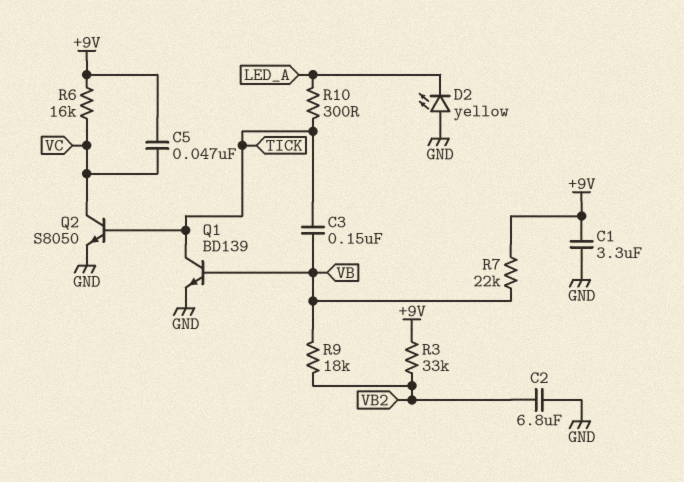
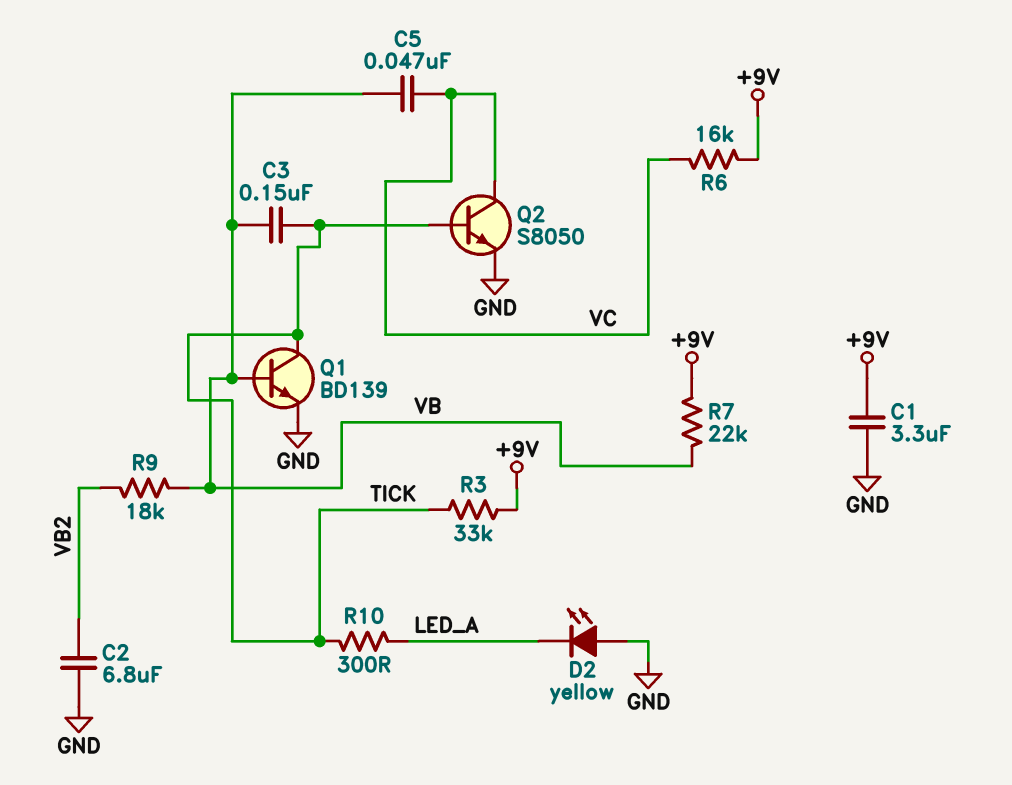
C5: 47nF (+9V, VC) -> 47nF (VB, VC)
R3: 33k (+9V, VB2) -> 33k (+9V, TICK)

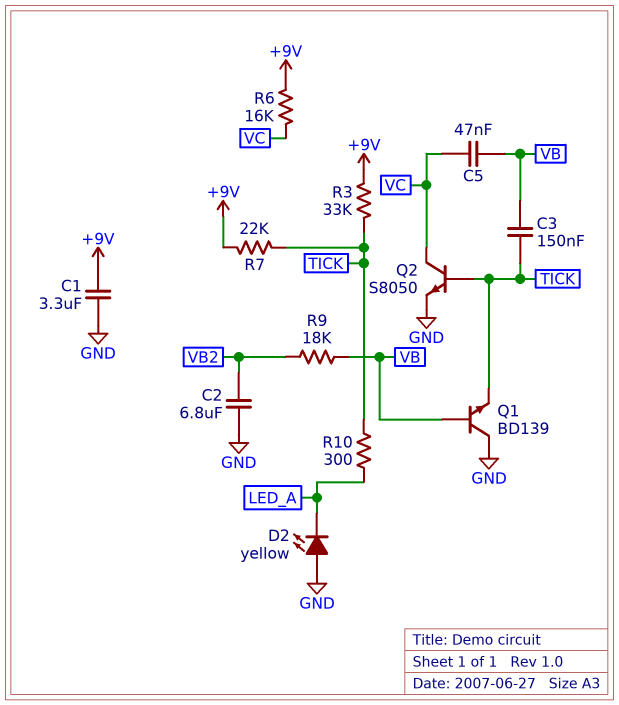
Q1: NPN BD139 (B VB, C TICK, E GND) -> NPN BD139 (B VB, C GND, E TICK)
R7: 22k (+9V, VB) -> 22k (+9V, TICK)

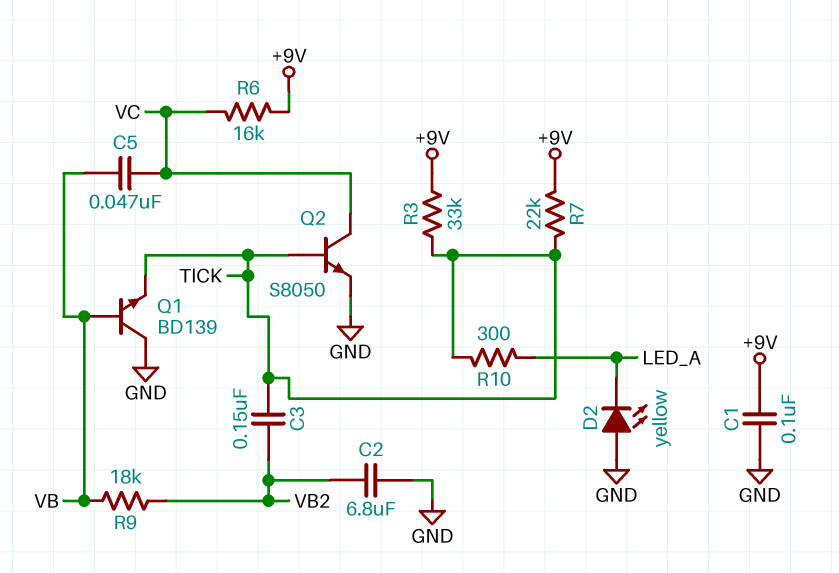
C1: 3.3uF (+9V, GND) -> 100nF (+9V, GND)
C3: 150nF (TICK, VB) -> 150nF (TICK, VB2)

